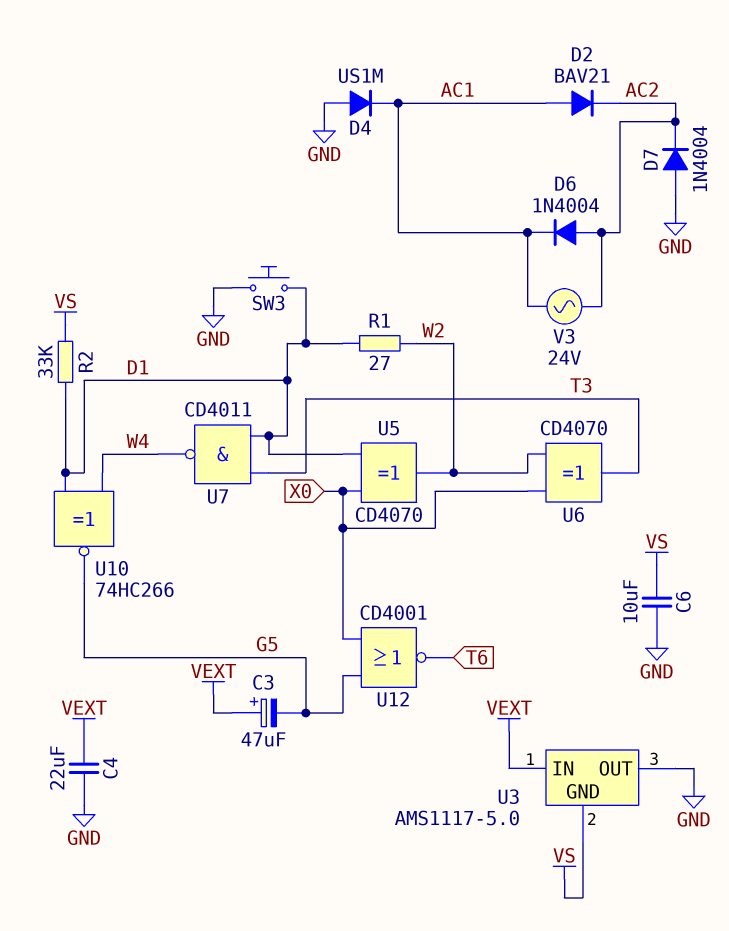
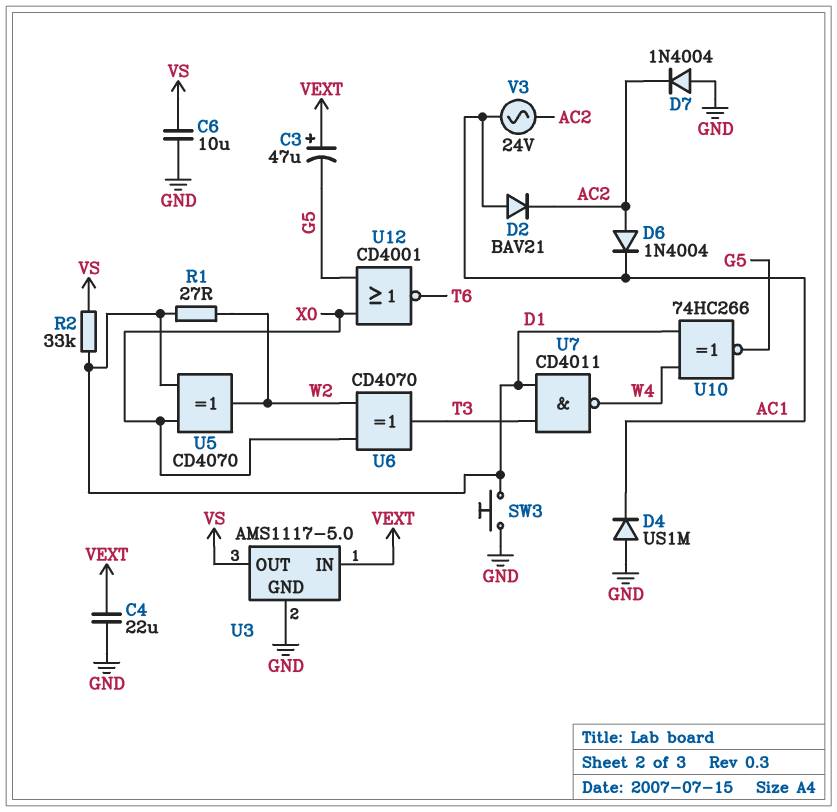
U3 pin GND: VS -> GND
U3 pin OUT: GND -> VS

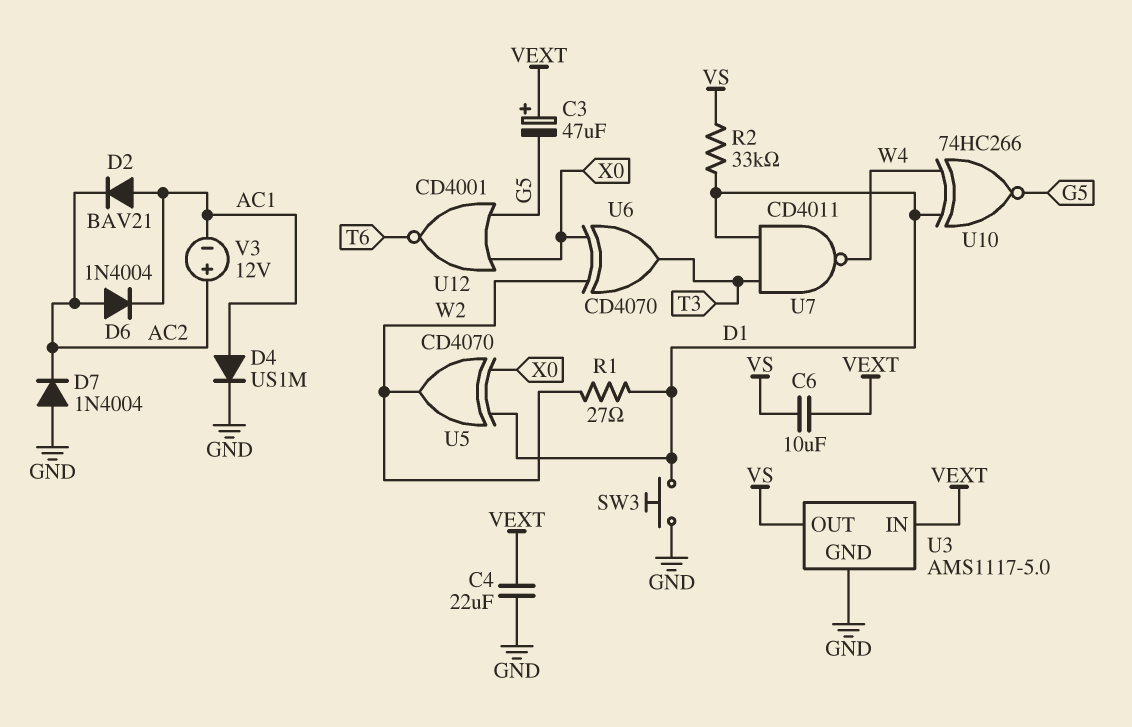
C6: 10uF (GND, VS) -> 10uF (VEXT, VS)
D4: diode US1M (A GND, K AC1) -> diode US1M (A AC1, K GND)
V3: AC 24V (AC1, AC2) -> 12V (plus AC2, minus AC1)

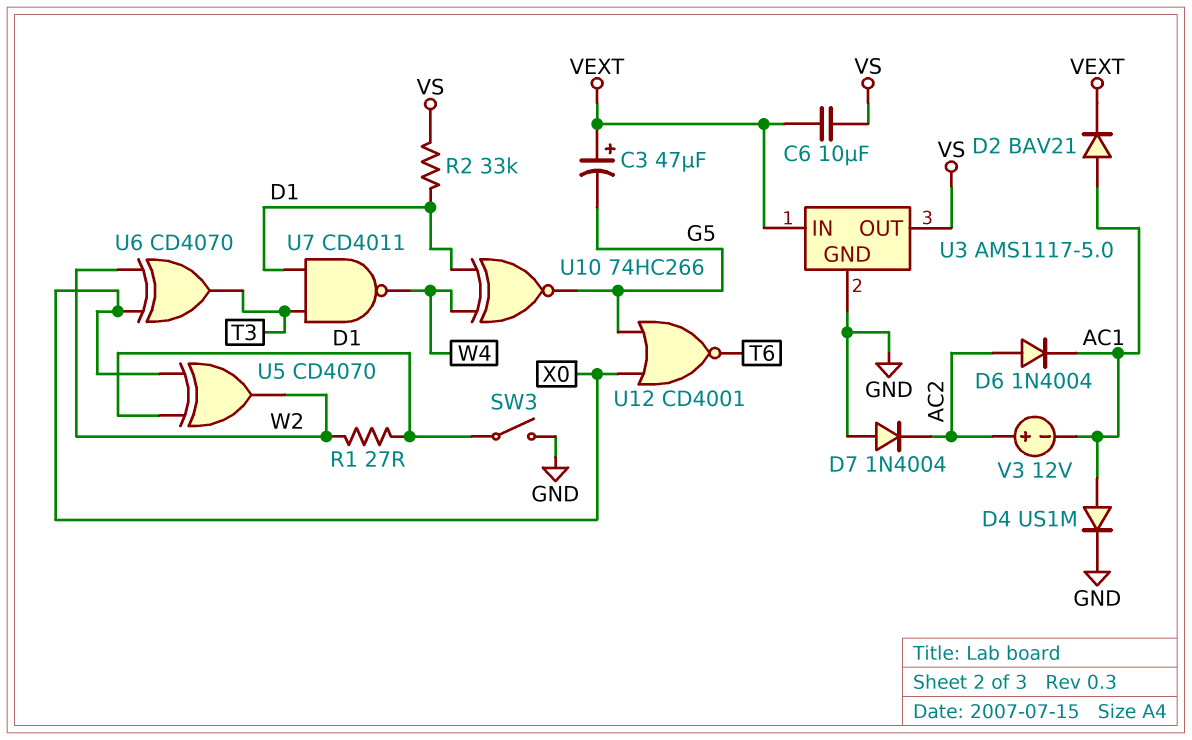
C4: 22uF (GND, VEXT) -> none
D2: diode BAV21 (A AC1, K AC2) -> diode BAV21 (A AC1, K VEXT)
SW3: button (D1, GND) -> switch (D1, GND)

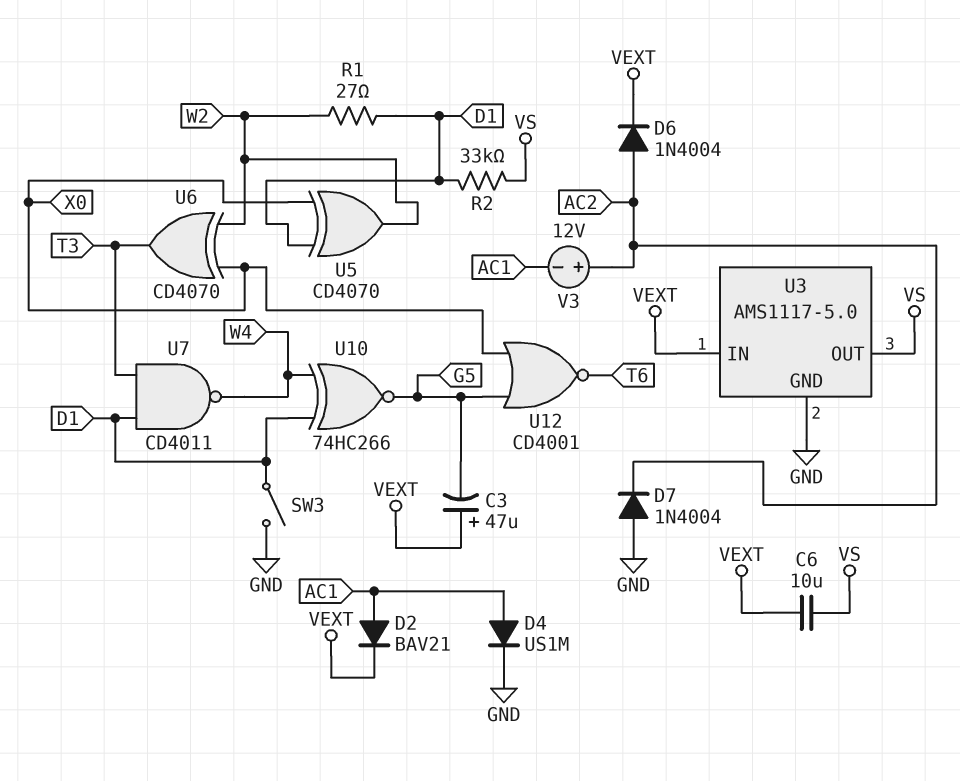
D6: diode 1N4004 (A AC2, K AC1) -> diode 1N4004 (A AC2, K VEXT)

